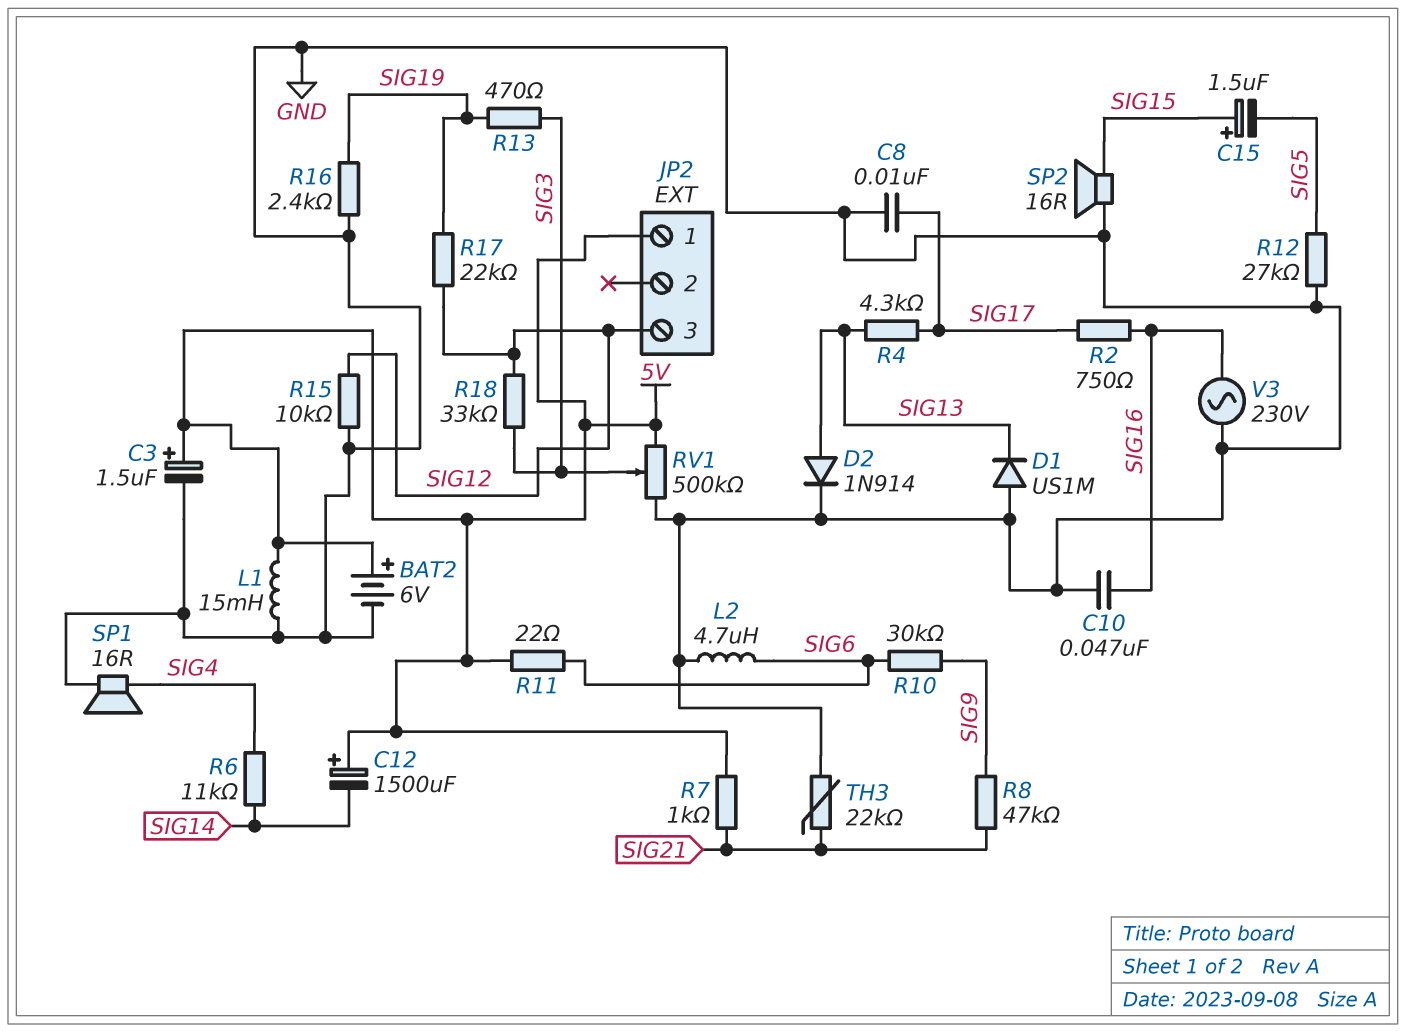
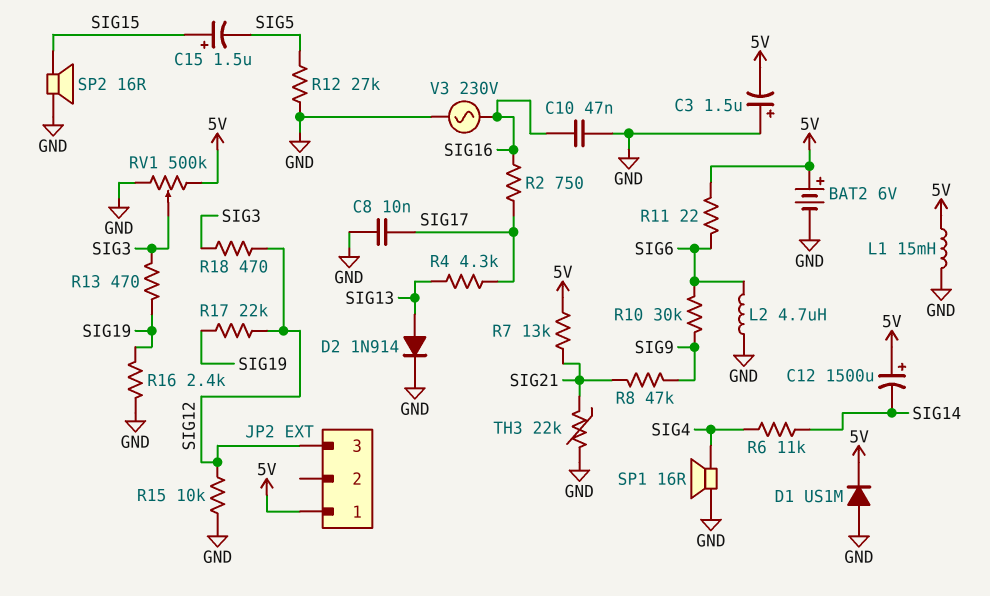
C3: 1.5uF (plus 5V, minus GND) -> 1.5uF (plus GND, minus 5V)
D1: diode US1M (A GND, K SIG13) -> diode US1M (A GND, K 5V)
R7: 1k (5V, SIG21) -> 13k (5V, SIG21)
R18: 33k (SIG3, SIG12) -> 470 (SIG3, SIG12)

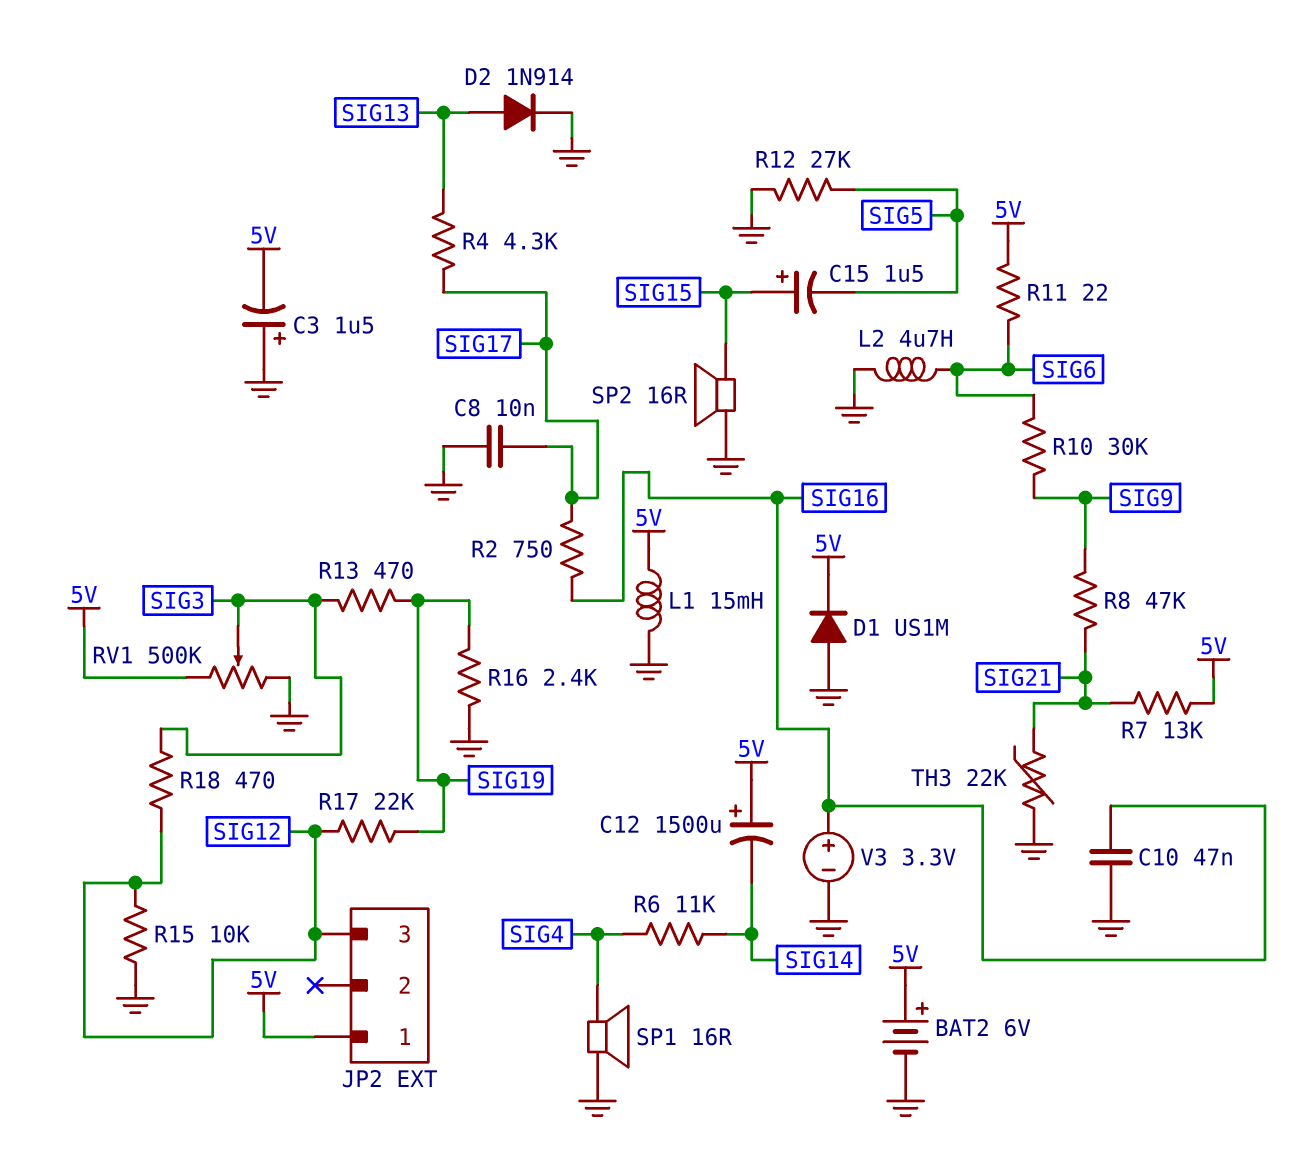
V3: AC 230V (GND, SIG16) -> 3.3V (plus SIG16, minus GND)

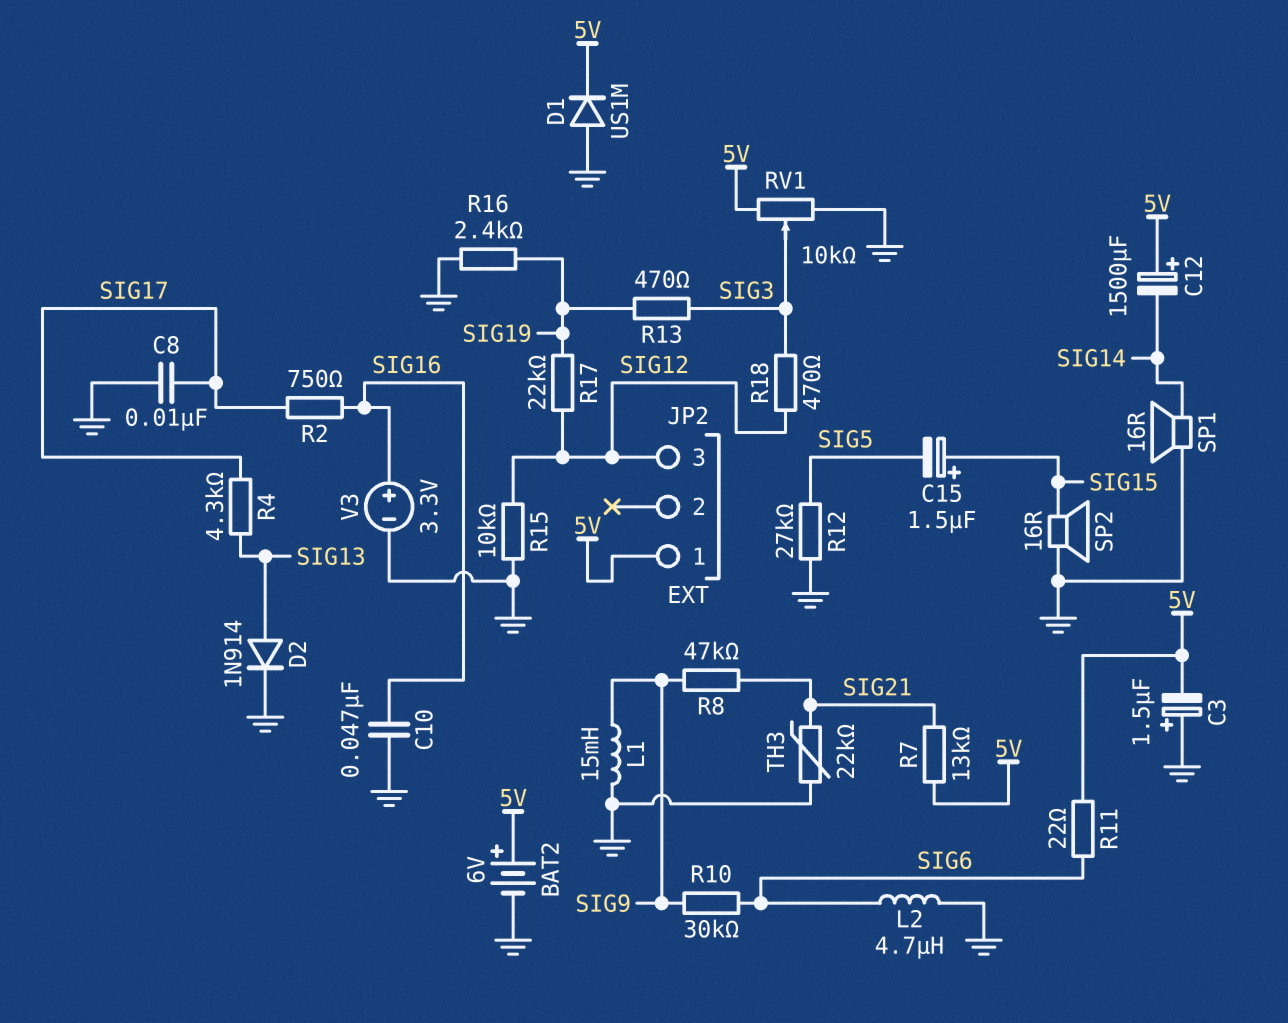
L1: 15mH (5V, GND) -> 15mH (GND, SIG9)
R6: 11k (SIG4, SIG14) -> none
RV1: 500k (5V, GND, wiper SIG3) -> 10k (5V, GND, wiper SIG3)
SP1: speaker 16R (GND, SIG4) -> speaker 16R (GND, SIG14)

